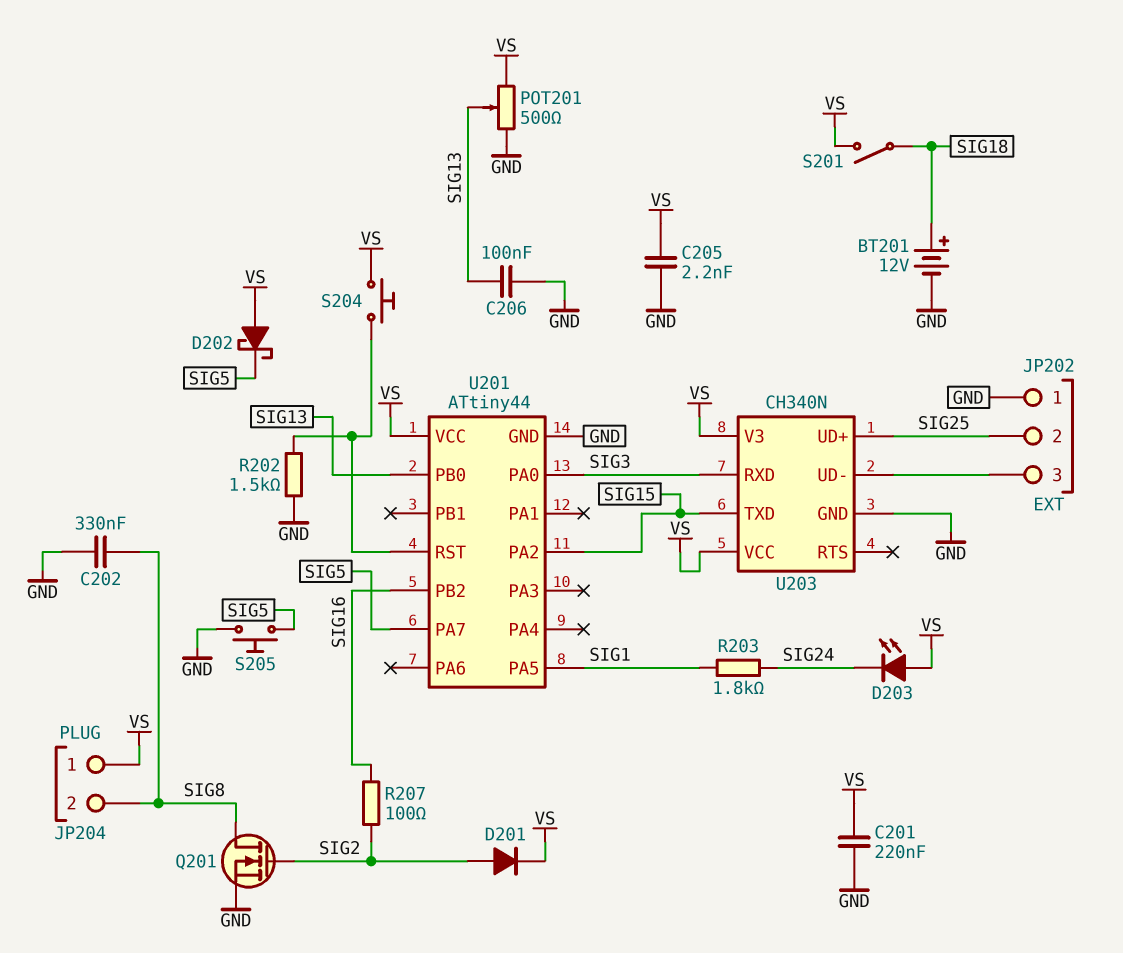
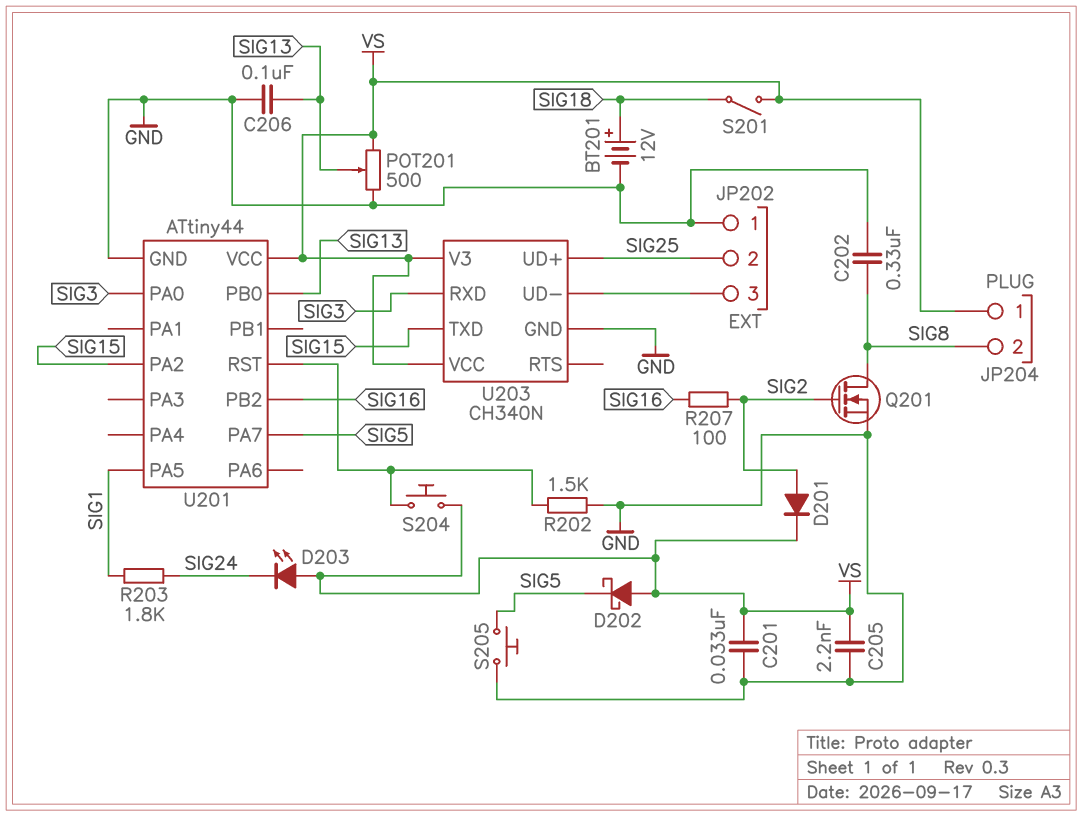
C201: 220nF (GND, VS) -> 33nF (GND, VS)

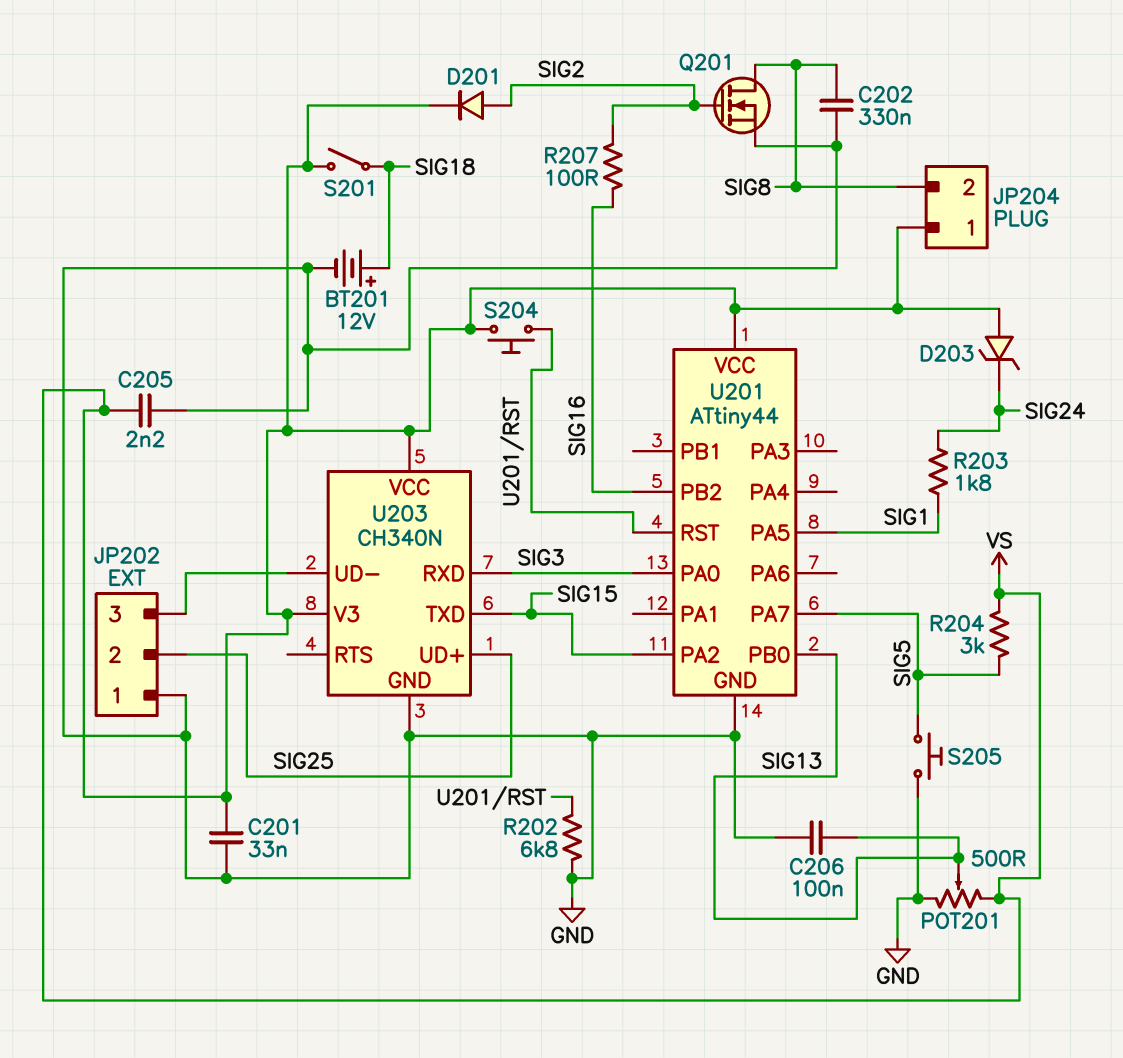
D202: schottky (A VS, K SIG5) -> none
D203: LED (A VS, K SIG24) -> zener (A VS, K SIG24)
R202: 1.5k (GND, U201/RST) -> 6.8k (GND, U201/RST)
R204: none -> 3k (SIG5, VS)

